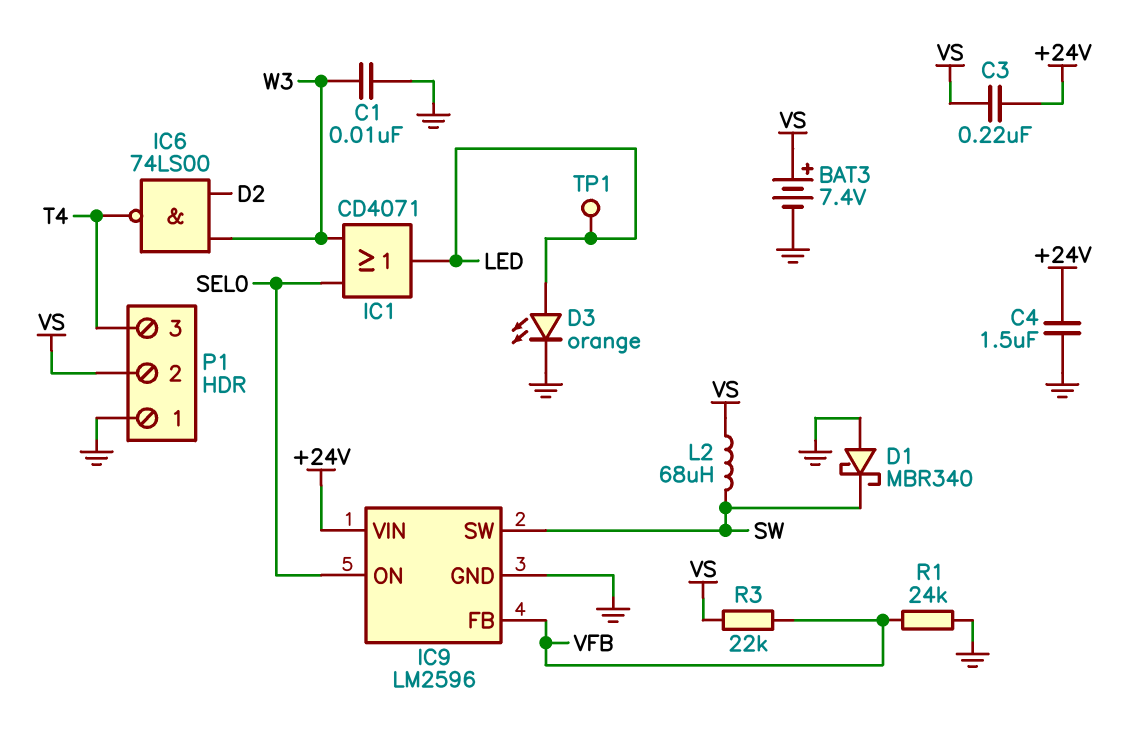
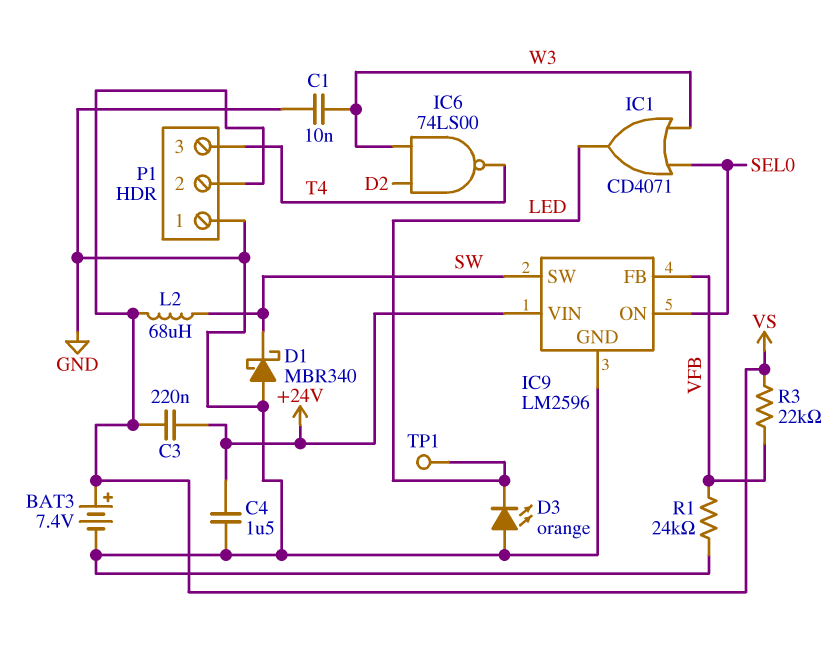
D3: LED orange (A LED, K GND) -> LED orange (A GND, K LED)

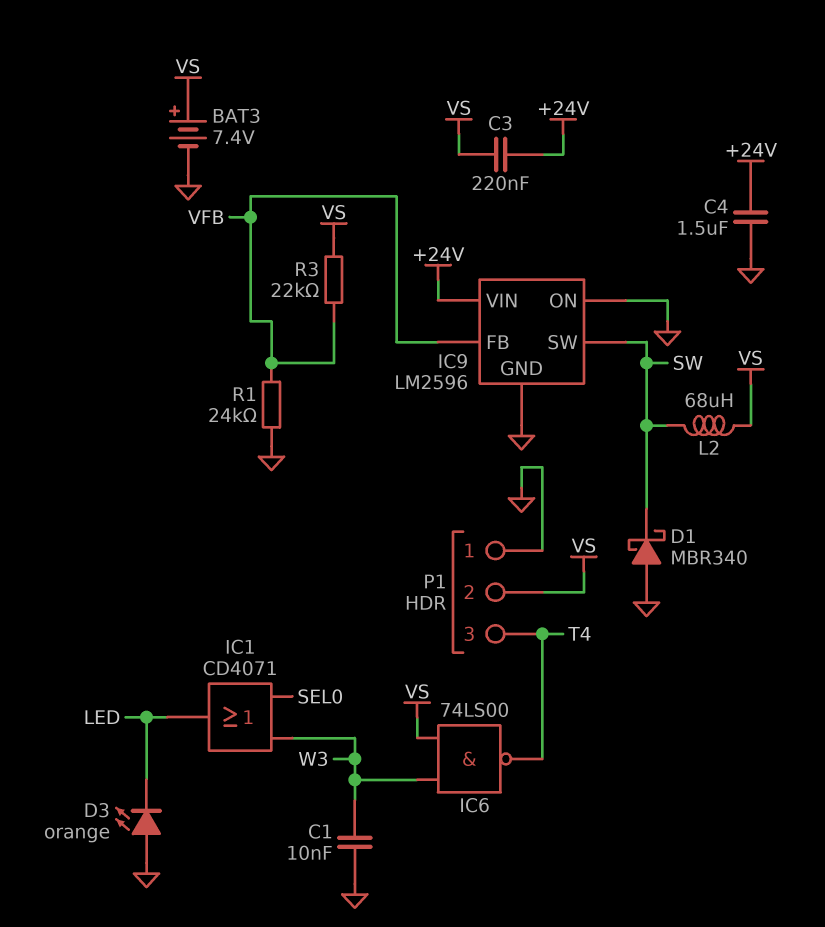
IC6: NAND 74LS00 (in D2, in W3, out T4) -> NAND 74LS00 (in VS, in W3, out T4)
IC9 pin ON: SEL0 -> GND
TP1: test point (LED) -> none

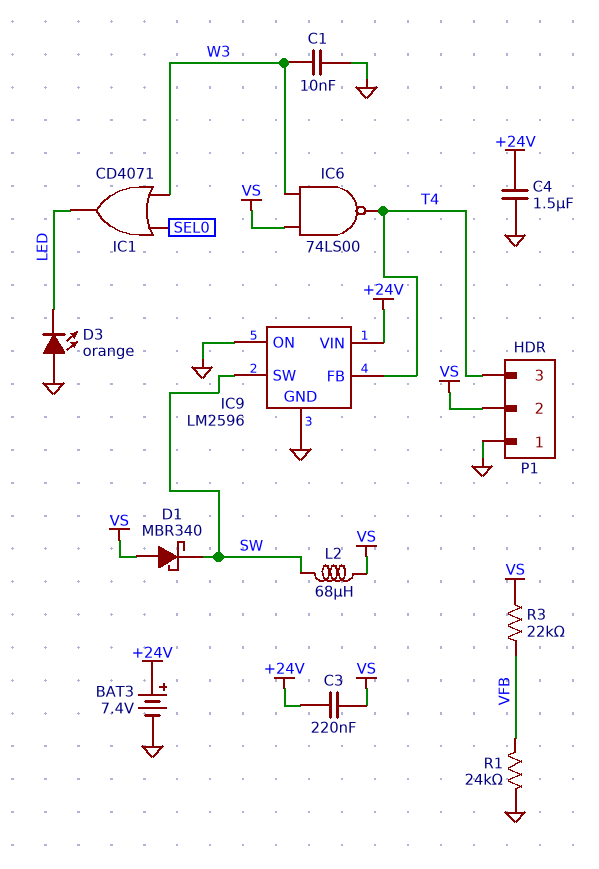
BAT3: 7.4V (plus VS, minus GND) -> 7.4V (plus +24V, minus GND)
D1: schottky MBR340 (A GND, K SW) -> schottky MBR340 (A VS, K SW)
IC9 pin FB: VFB -> T4

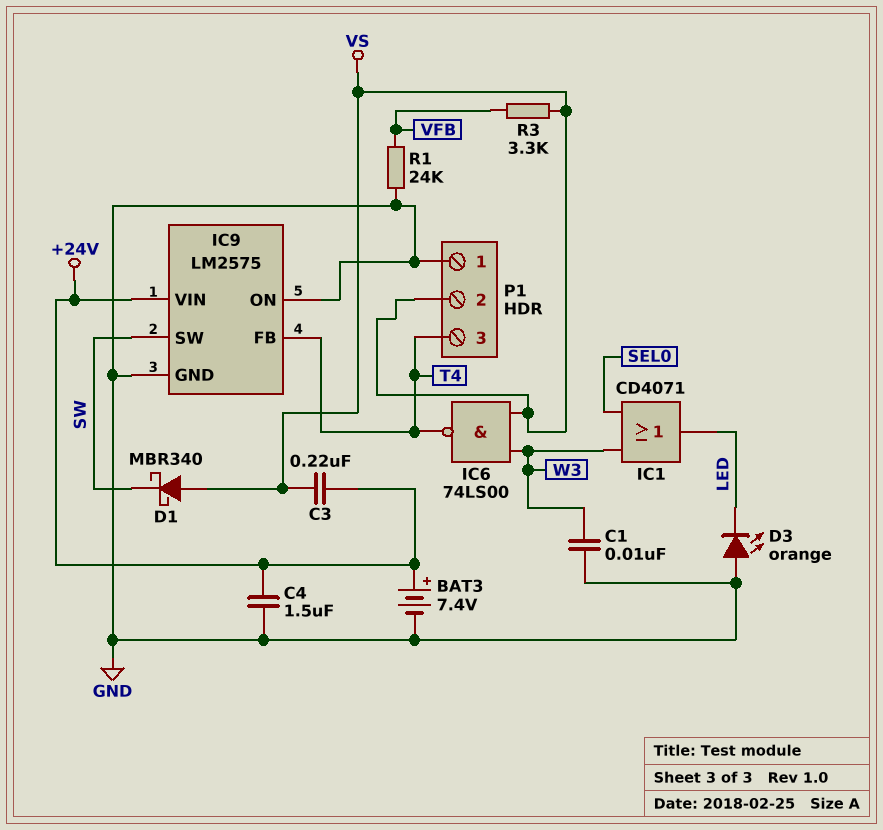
IC9: LM2596 -> LM2575
L2: 68uH (SW, VS) -> none
R3: 22k (VFB, VS) -> 3.3k (VFB, VS)

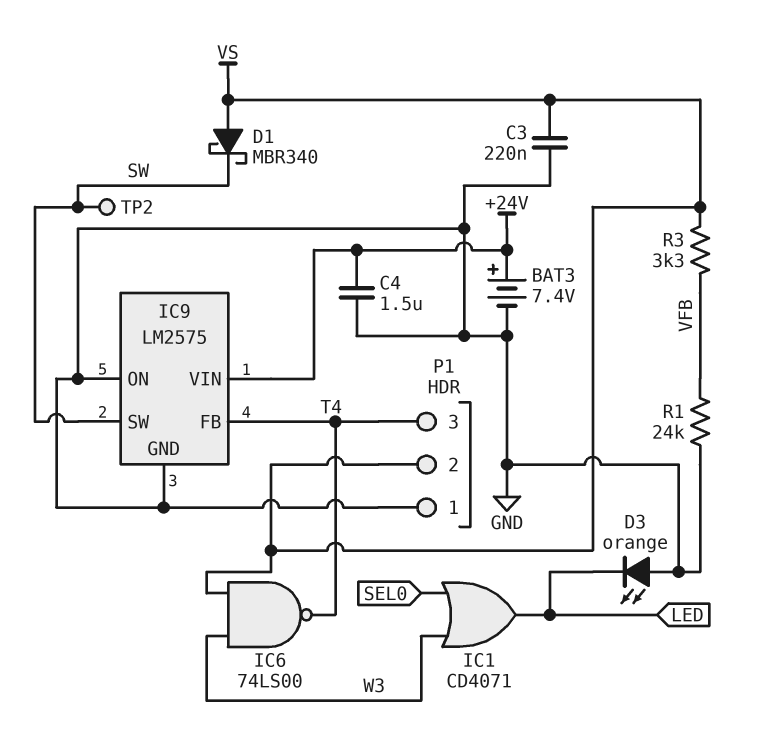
C1: 10nF (GND, W3) -> none
C3: 220nF (+24V, VS) -> 220nF (GND, VS)
TP2: none -> test point (SW)

